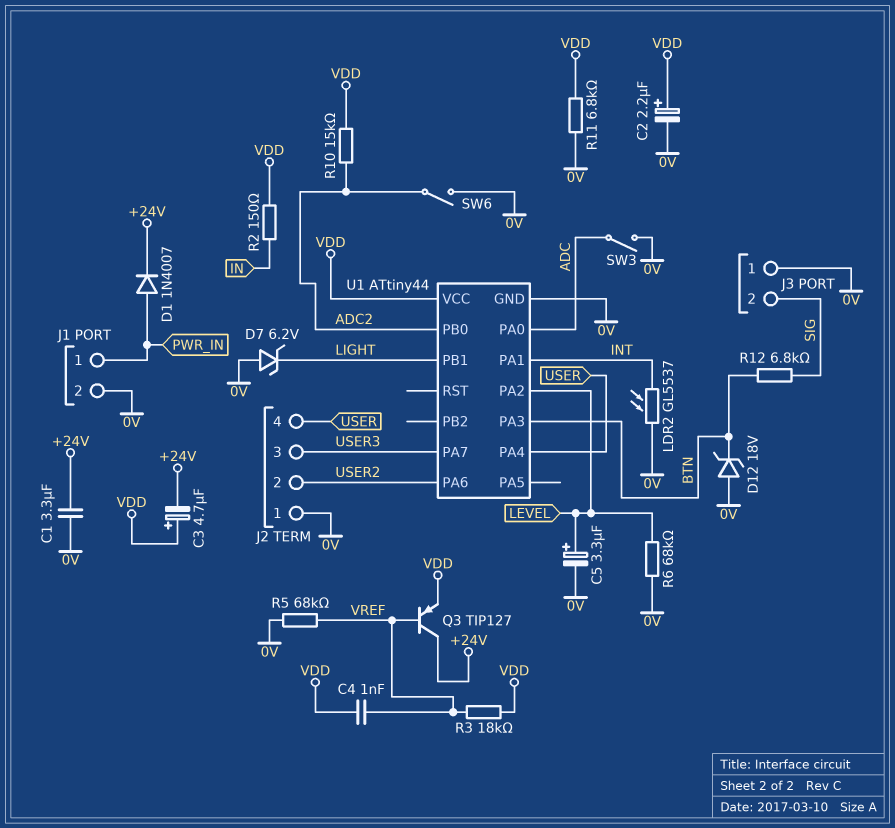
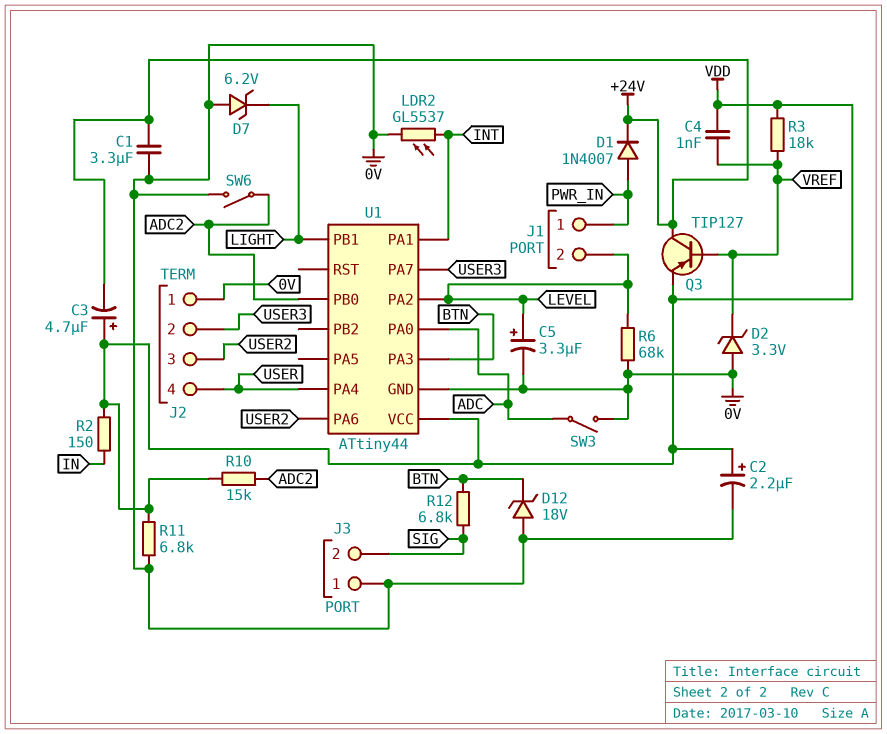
D2: none -> zener 3.3V (A 0V, K VREF)
J1 pin 2: 0V -> LEVEL
J2 pin 2: USER2 -> USER3
J2 pin 3: USER3 -> USER2
R5: 68k (0V, VREF) -> none

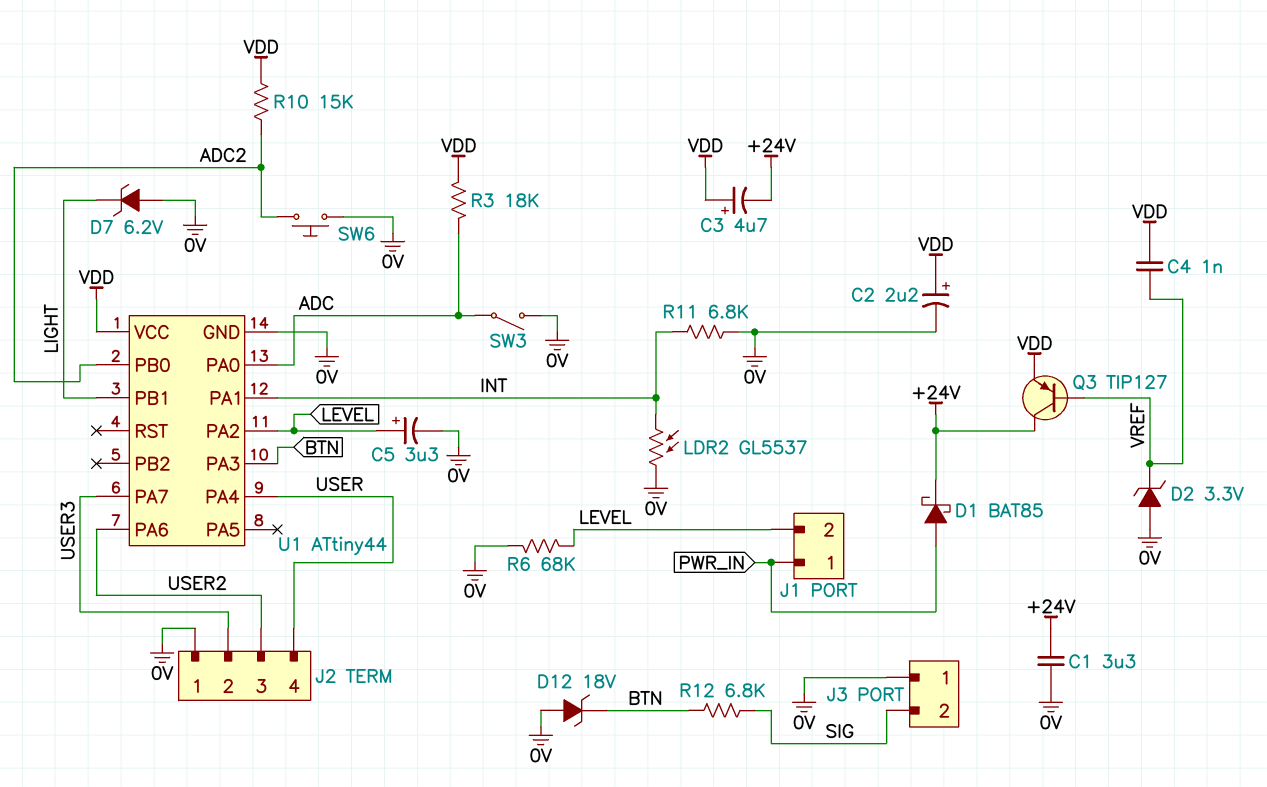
D1: diode 1N4007 (A PWR_IN, K +24V) -> schottky BAT85 (A PWR_IN, K +24V)
R2: 150 (IN, VDD) -> none
R3: 18k (VDD, VREF) -> 18k (ADC, VDD)
R11: 6.8k (0V, VDD) -> 6.8k (0V, INT)
SW6: switch (0V, ADC2) -> button (0V, ADC2)

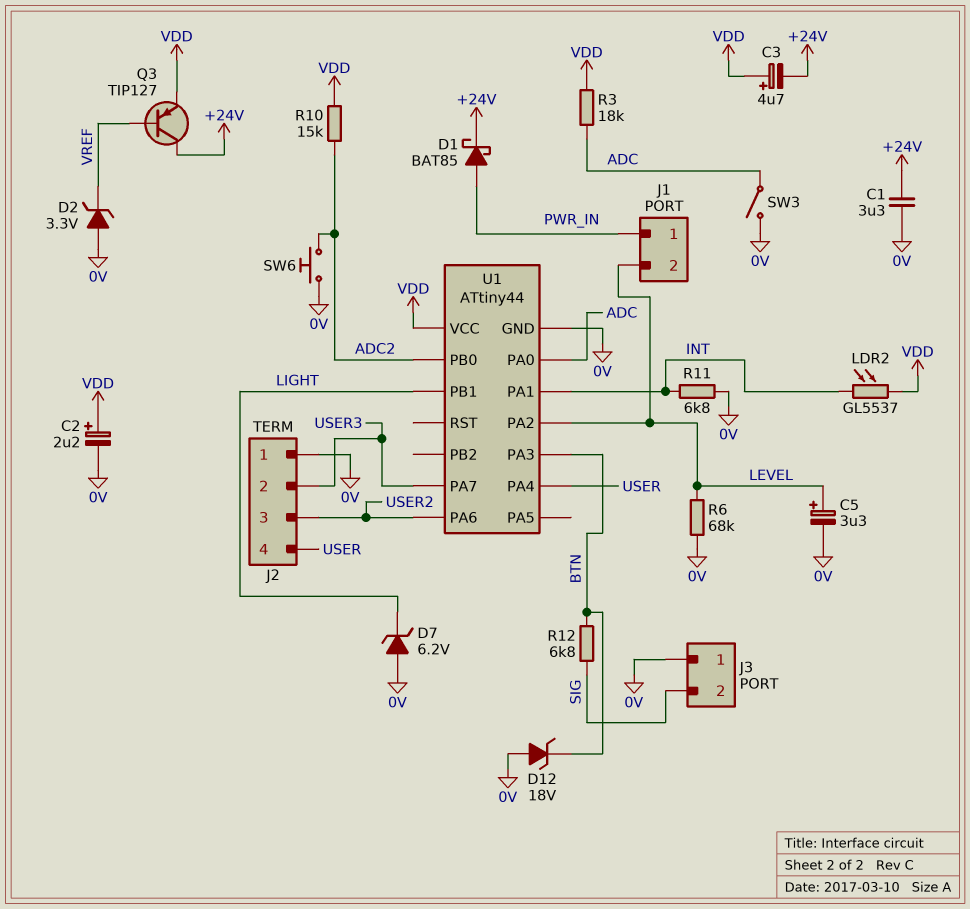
C4: 1nF (VDD, VREF) -> none
LDR2: GL5537 (0V, INT) -> GL5537 (INT, VDD)

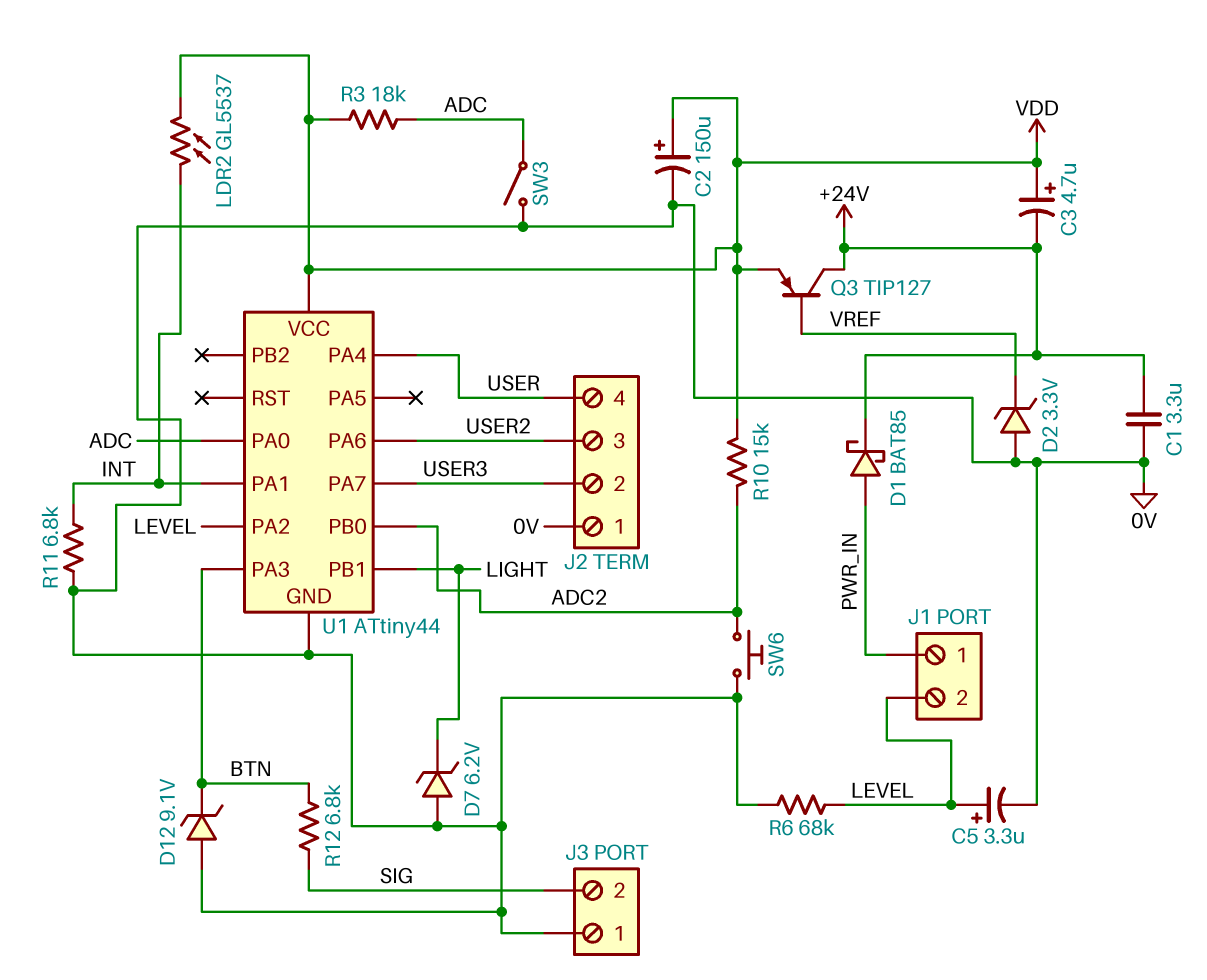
C2: 2.2uF (plus VDD, minus 0V) -> 150uF (plus VDD, minus 0V)
D12: zener 18V (A 0V, K BTN) -> zener 9.1V (A 0V, K BTN)

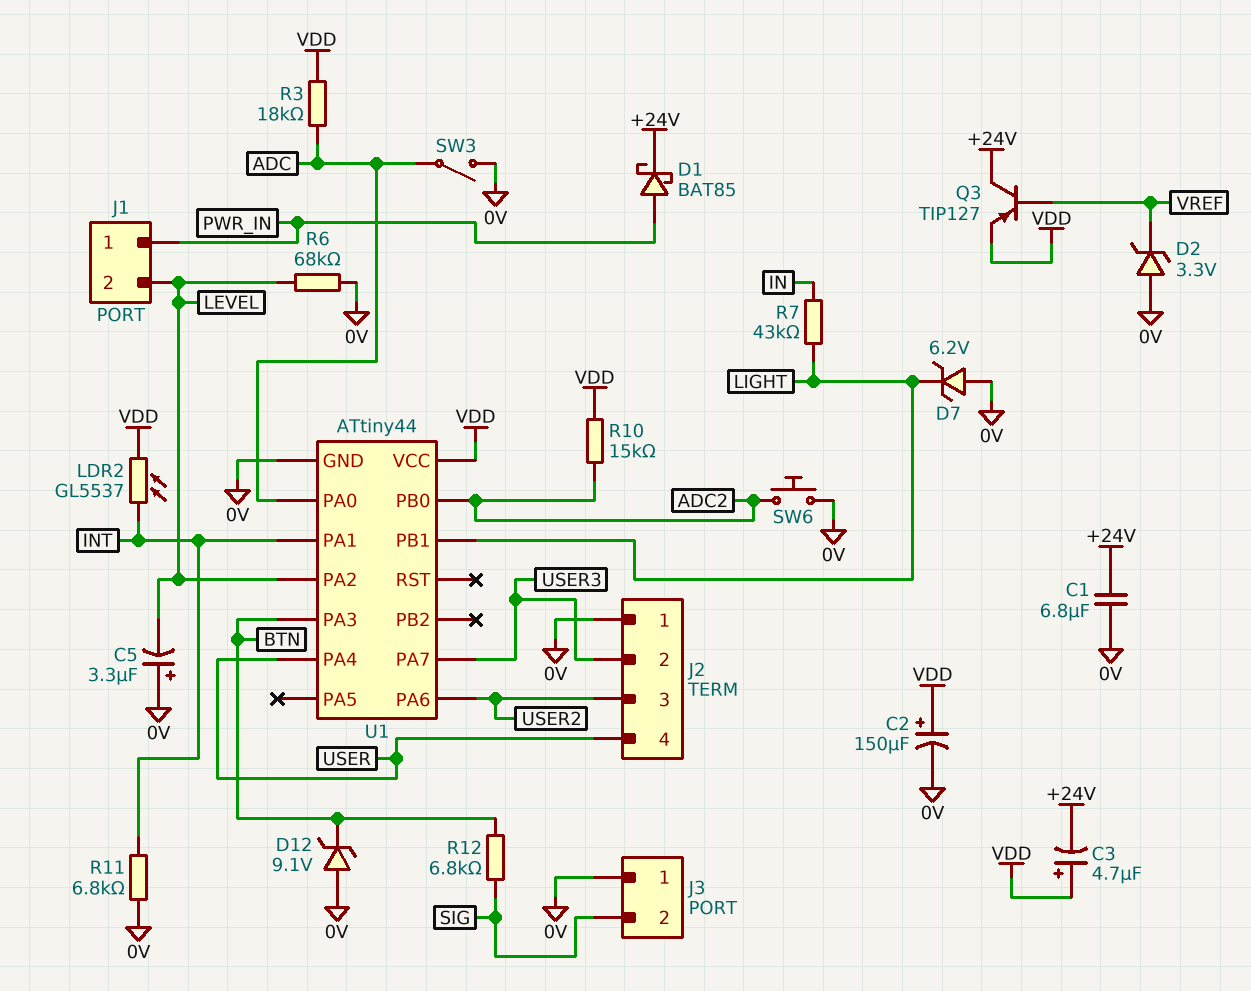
C1: 3.3uF (+24V, 0V) -> 6.8uF (+24V, 0V)
C5: 3.3uF (plus LEVEL, minus 0V) -> 3.3uF (plus 0V, minus LEVEL)
R7: none -> 43k (IN, LIGHT)

